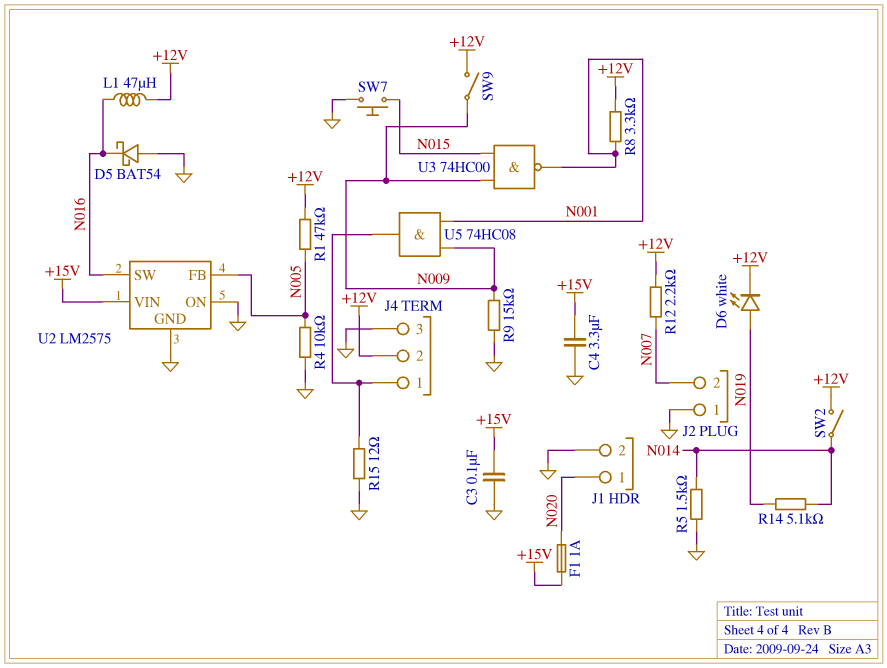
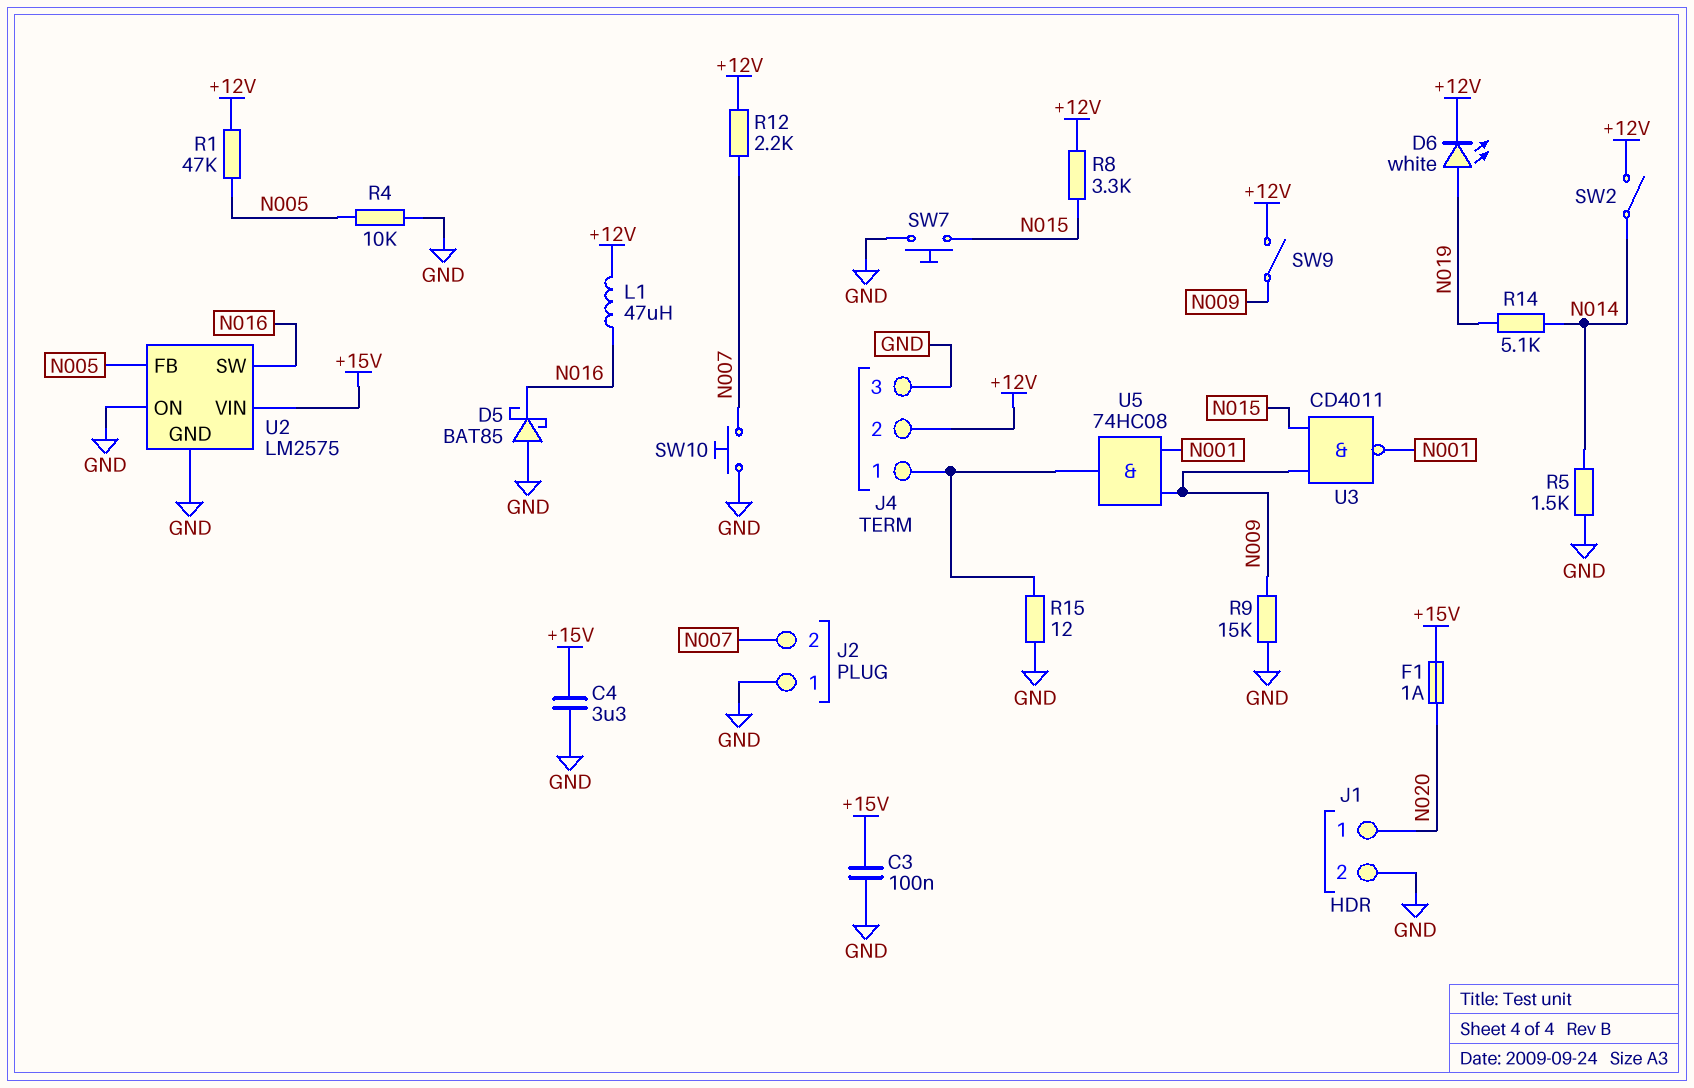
D5: schottky BAT54 (A GND, K N016) -> schottky BAT85 (A GND, K N016)
R8: 3.3k (+12V, N001) -> 3.3k (+12V, N015)
SW10: none -> button (GND, N007)
U3: NAND 74HC00 (in N009, in N015, out N001) -> NAND CD4011 (in N009, in N015, out N001)

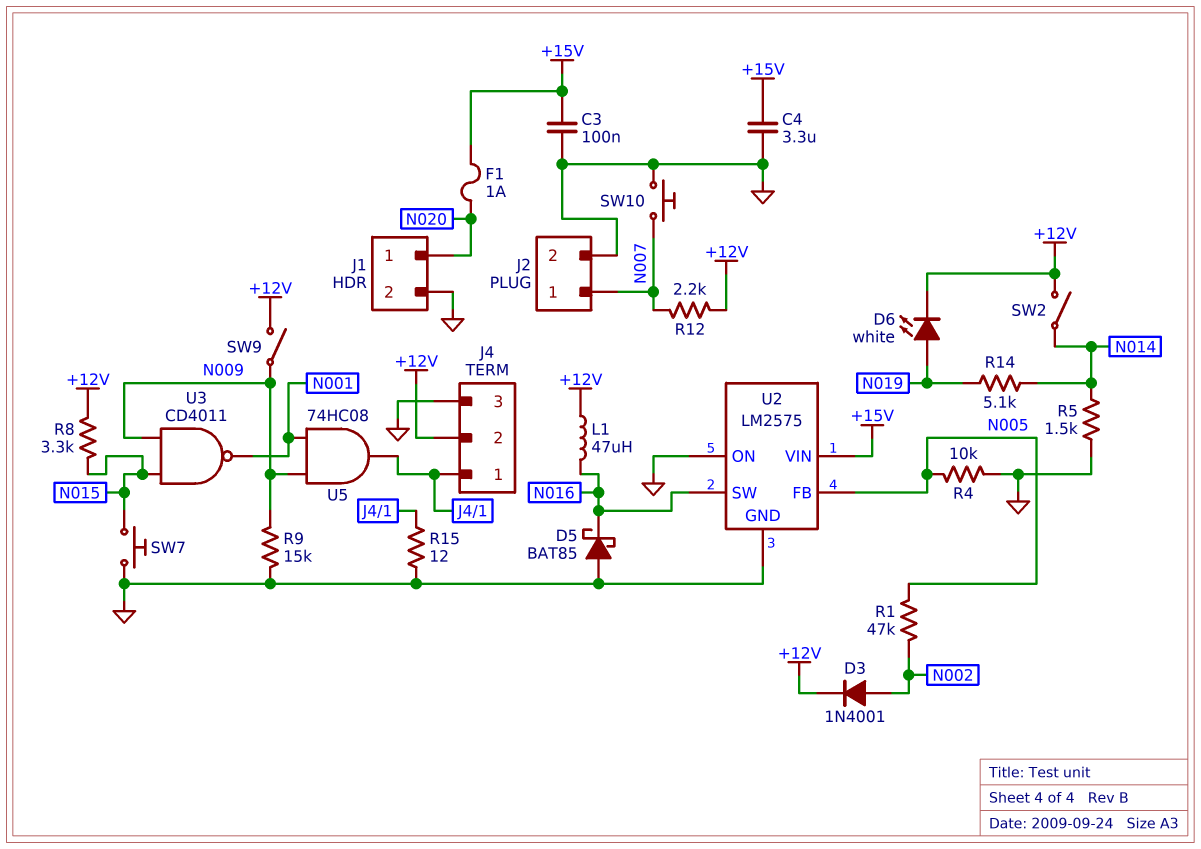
D3: none -> diode 1N4001 (A N002, K +12V)
J2 pin 1: GND -> N007
J2 pin 2: N007 -> GND
R1: 47k (+12V, N005) -> 47k (N002, N005)

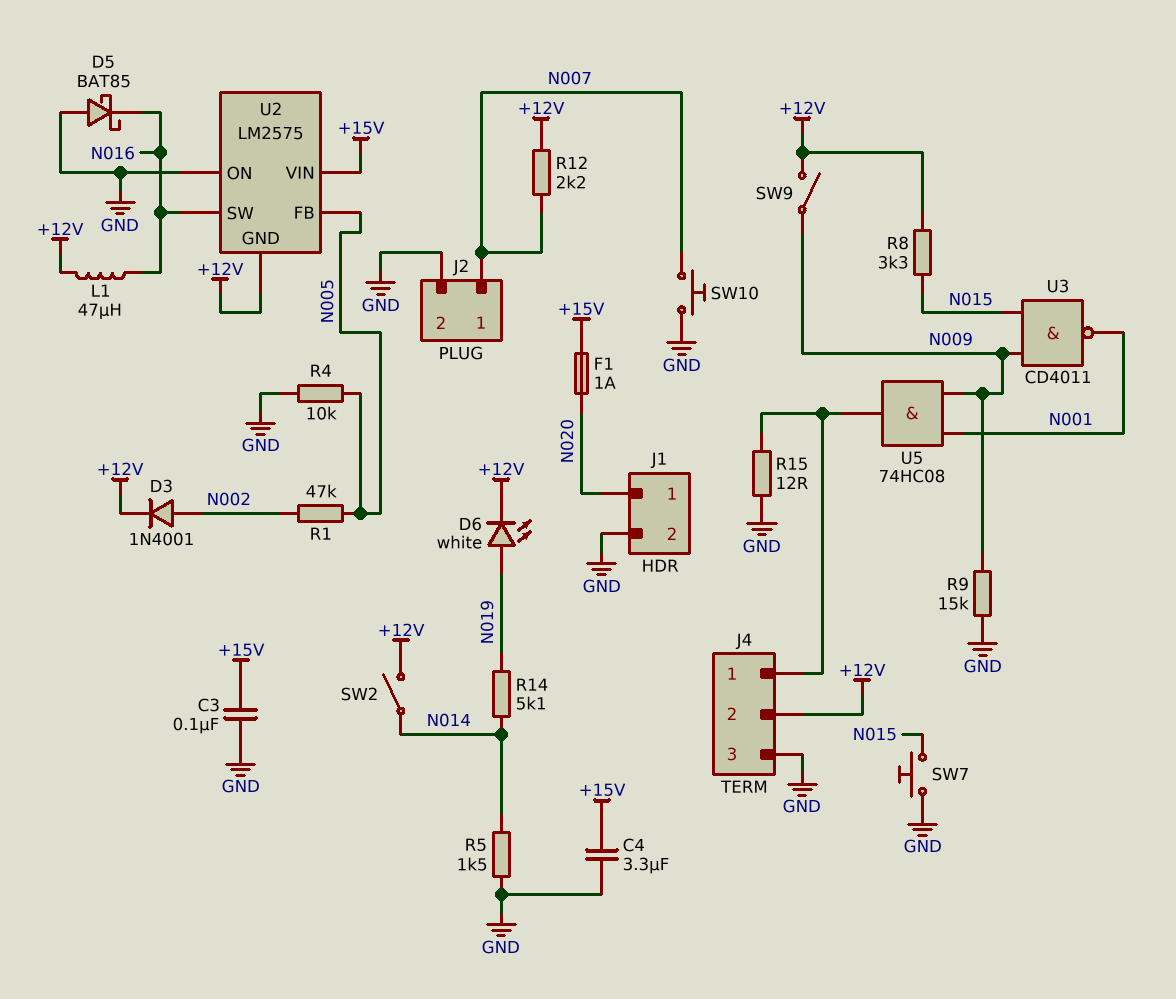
U2 pin GND: GND -> +12V

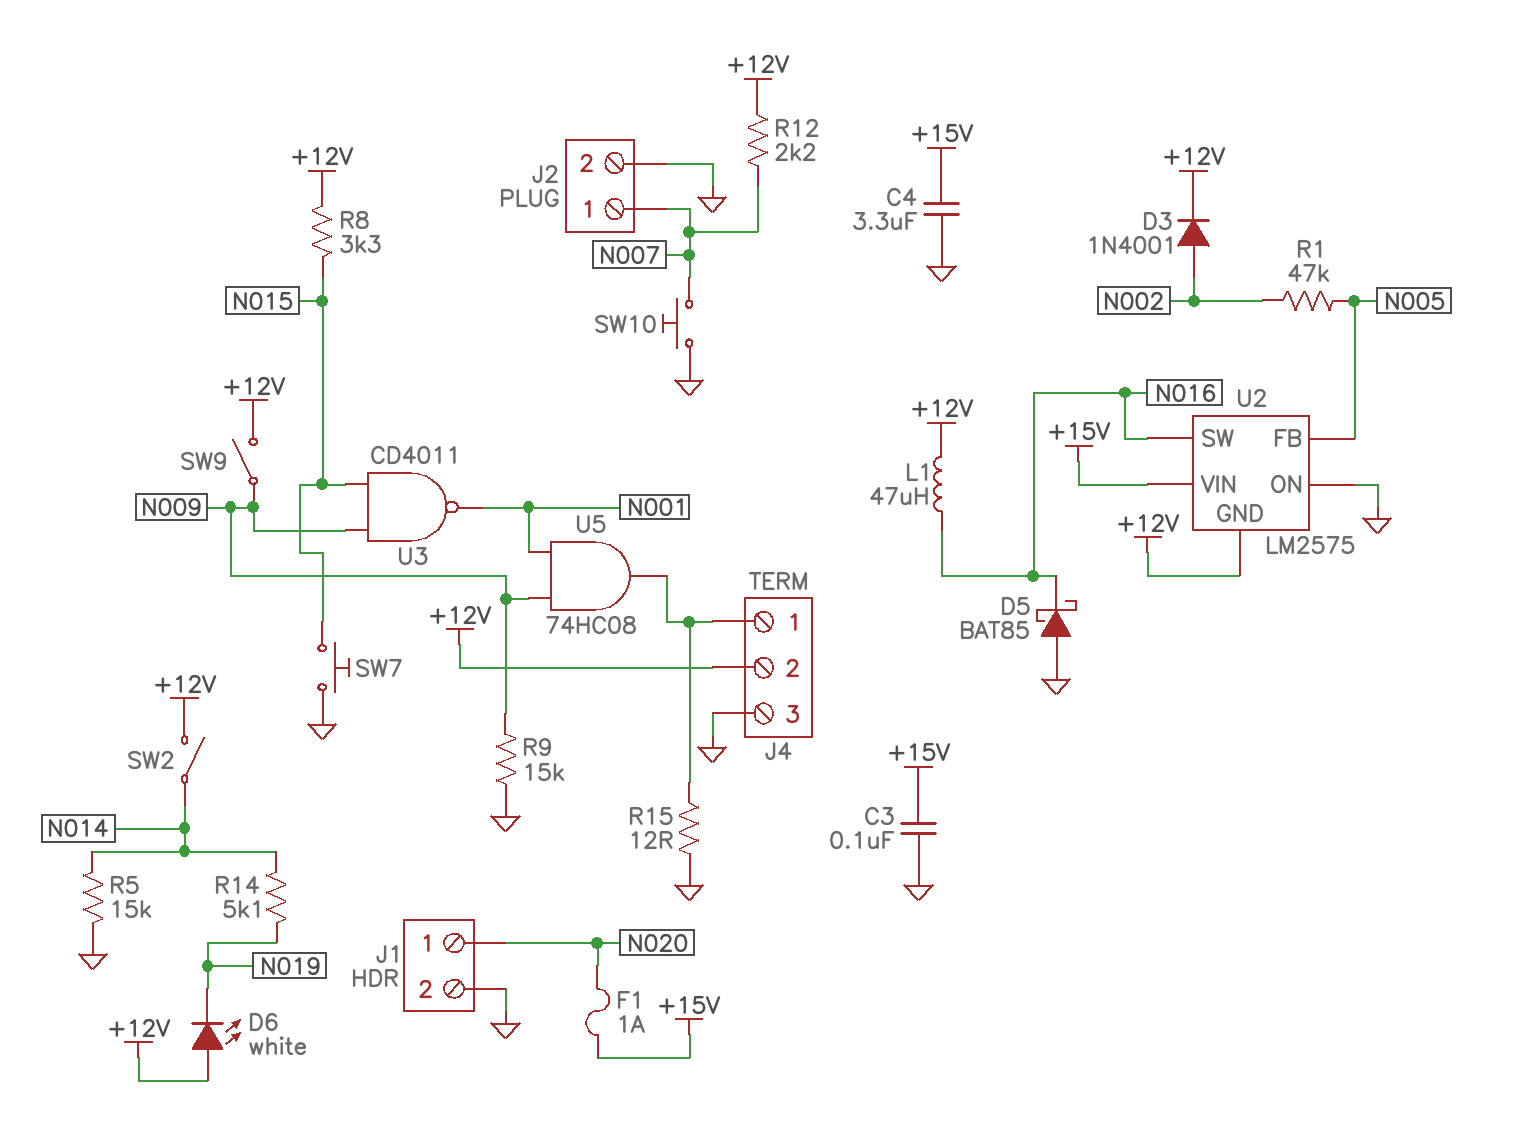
D6: LED white (A N019, K +12V) -> LED white (A +12V, K N019)
R4: 10k (GND, N005) -> none
R5: 1.5k (GND, N014) -> 15k (GND, N014)

